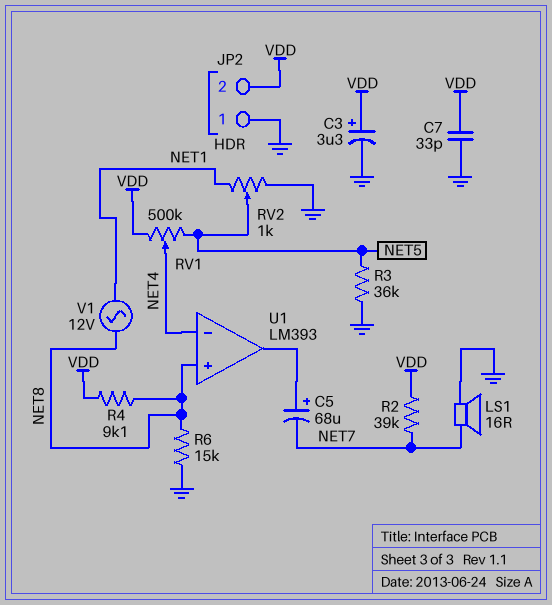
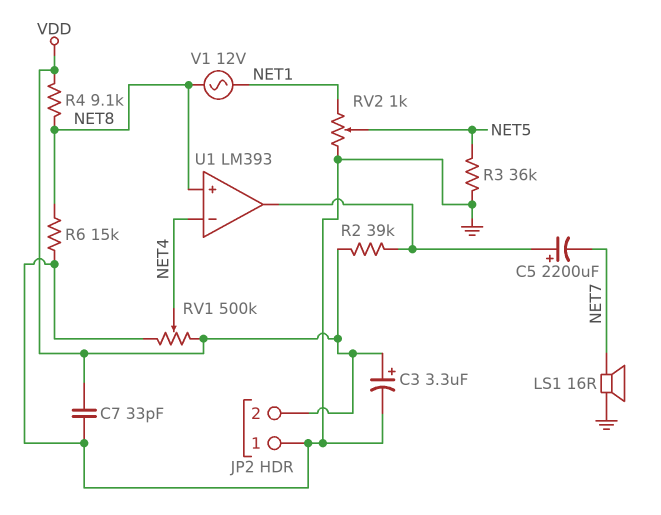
C5: 68uF (plus U1/out, minus NET7) -> 2200uF (plus U1/out, minus NET7)
R2: 39k (NET7, VDD) -> 39k (U1/out, VDD)
RV1: 500k (NET5, VDD, wiper NET4) -> 500k (GND, VDD, wiper NET4)

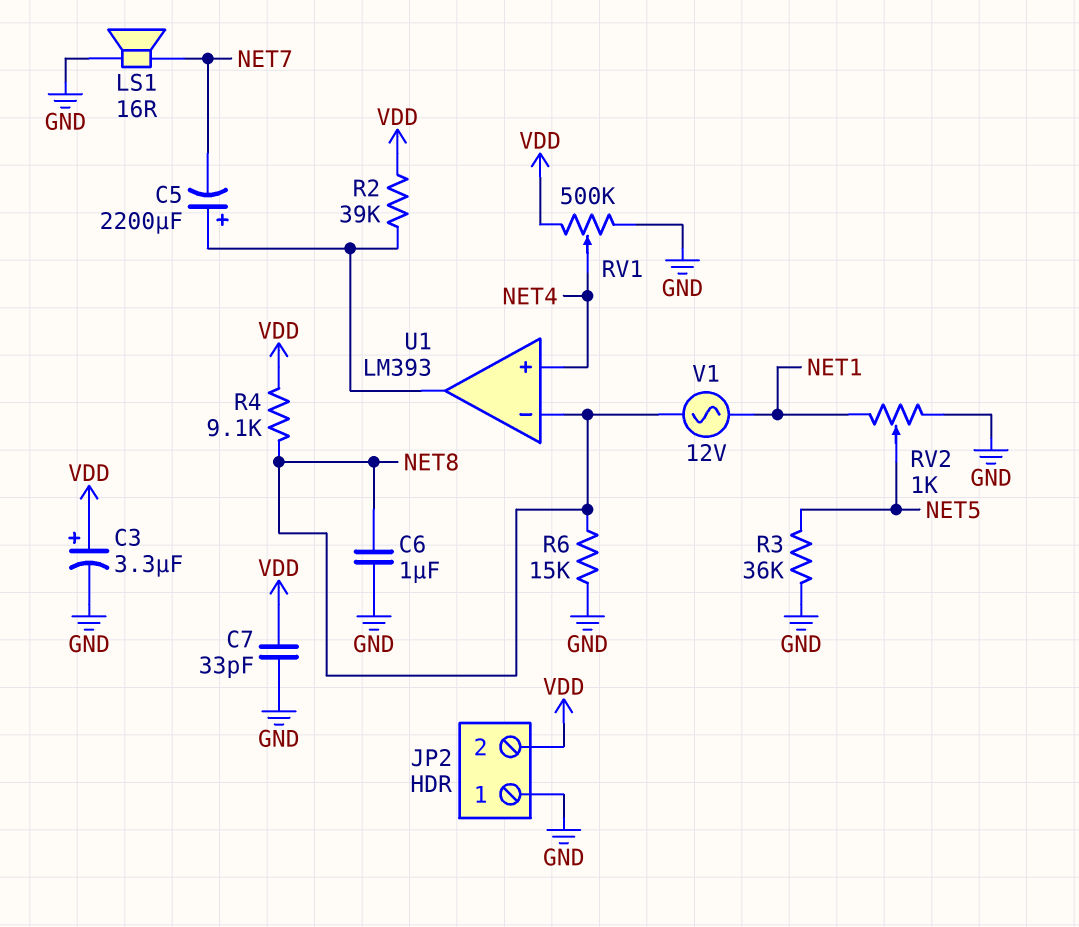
C6: none -> 1uF (GND, NET8)
U1 pin in+: NET8 -> NET4
U1 pin in-: NET4 -> NET8

